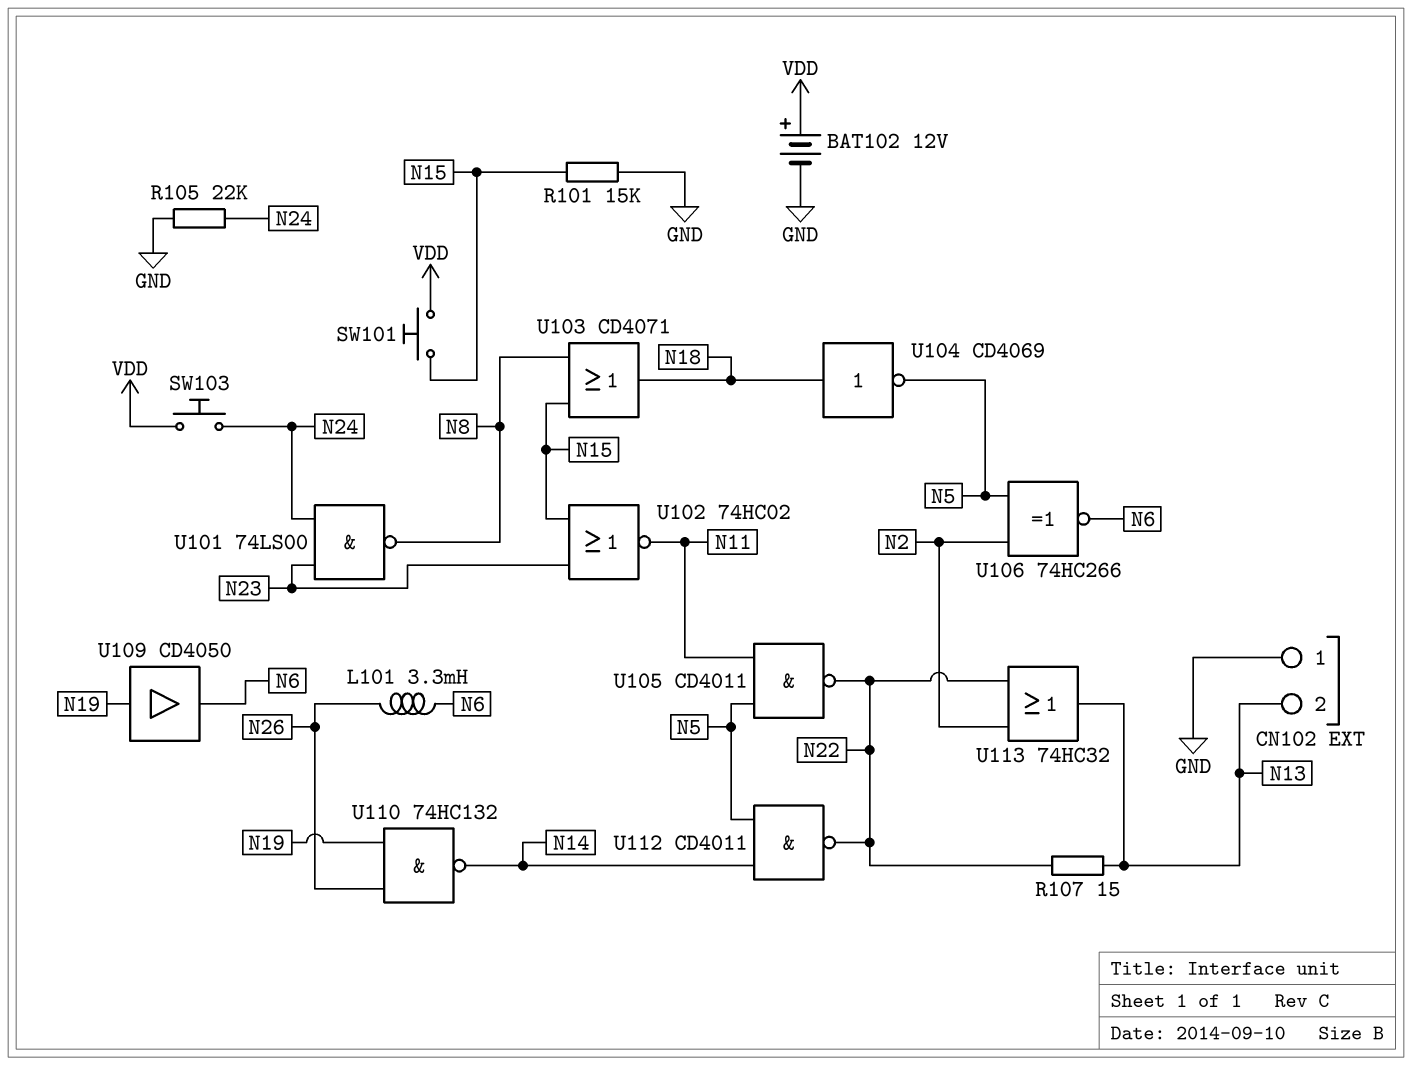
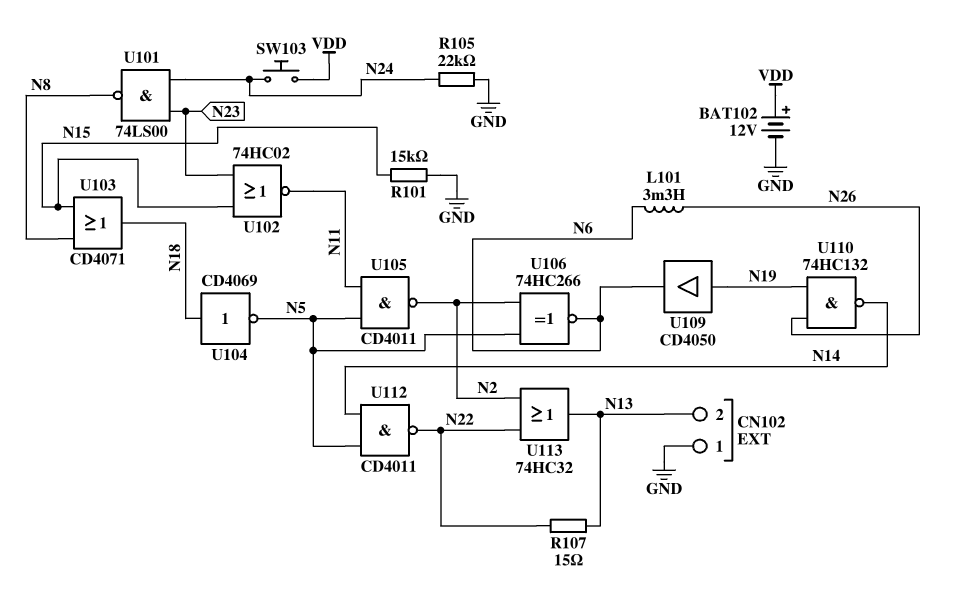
SW101: button (N15, VDD) -> none
U105: NAND CD4011 (in N5, in N11, out N22) -> NAND CD4011 (in N5, in N11, out N2)

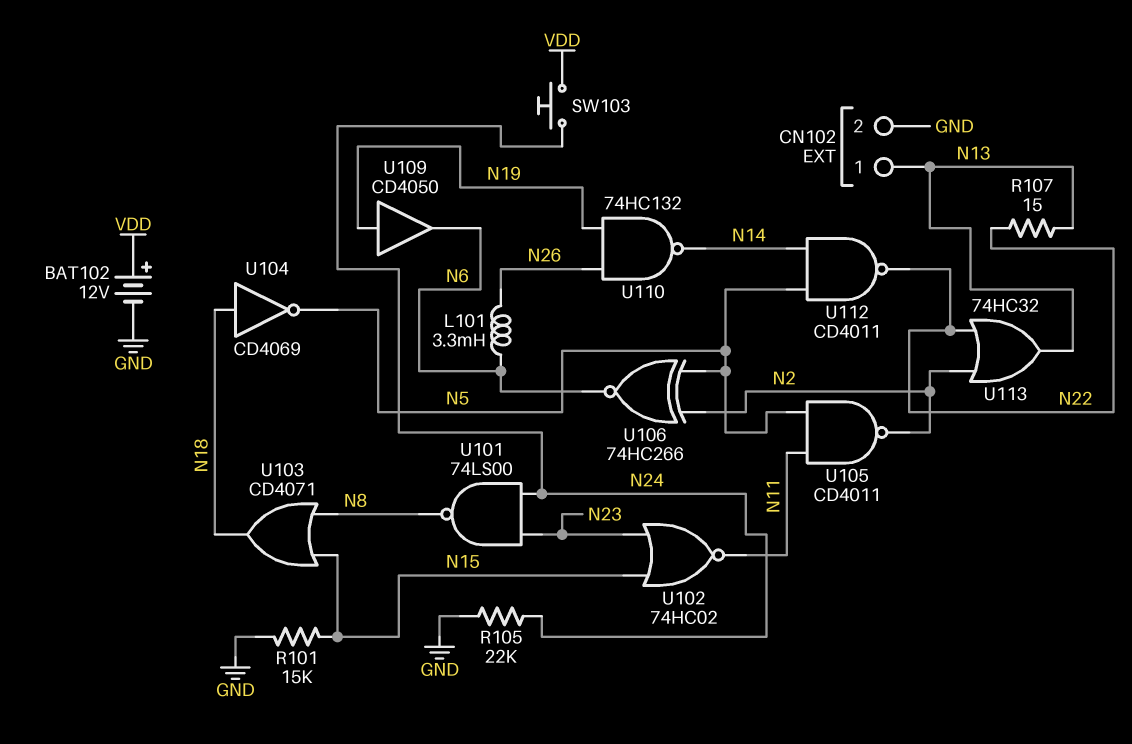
CN102 pin 1: GND -> N13
CN102 pin 2: N13 -> GND

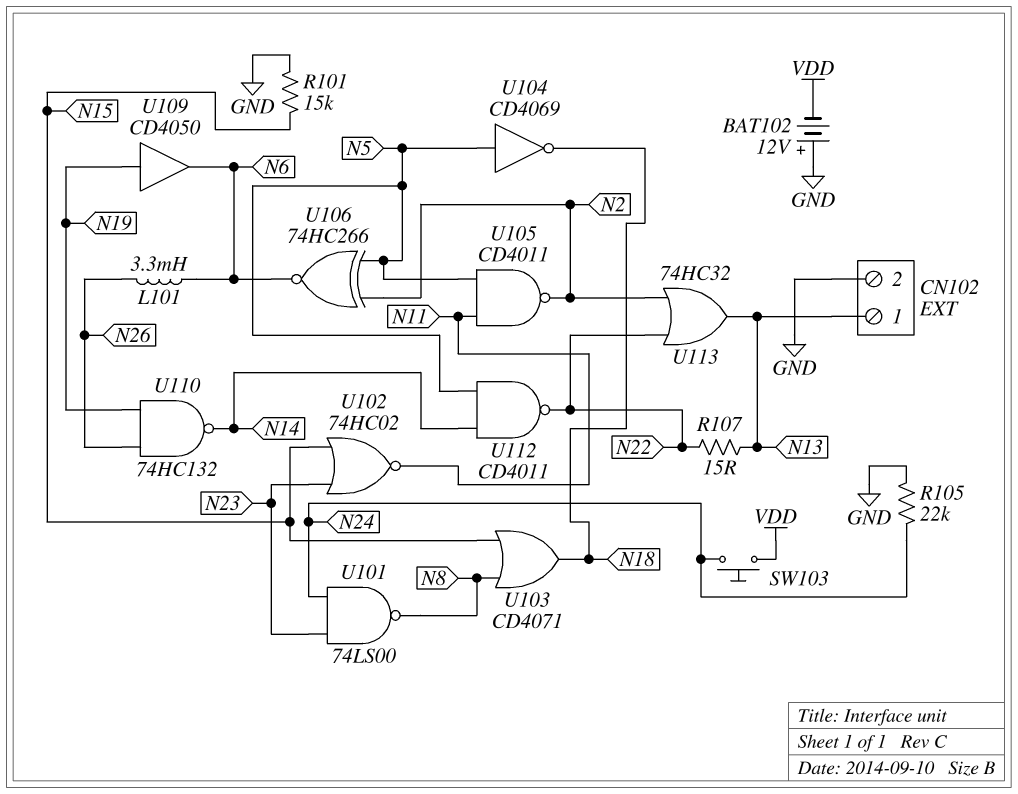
BAT102: 12V (plus VDD, minus GND) -> 12V (plus GND, minus VDD)
U104: NOT CD4069 (in N18, out N5) -> NOT CD4069 (in N5, out N18)

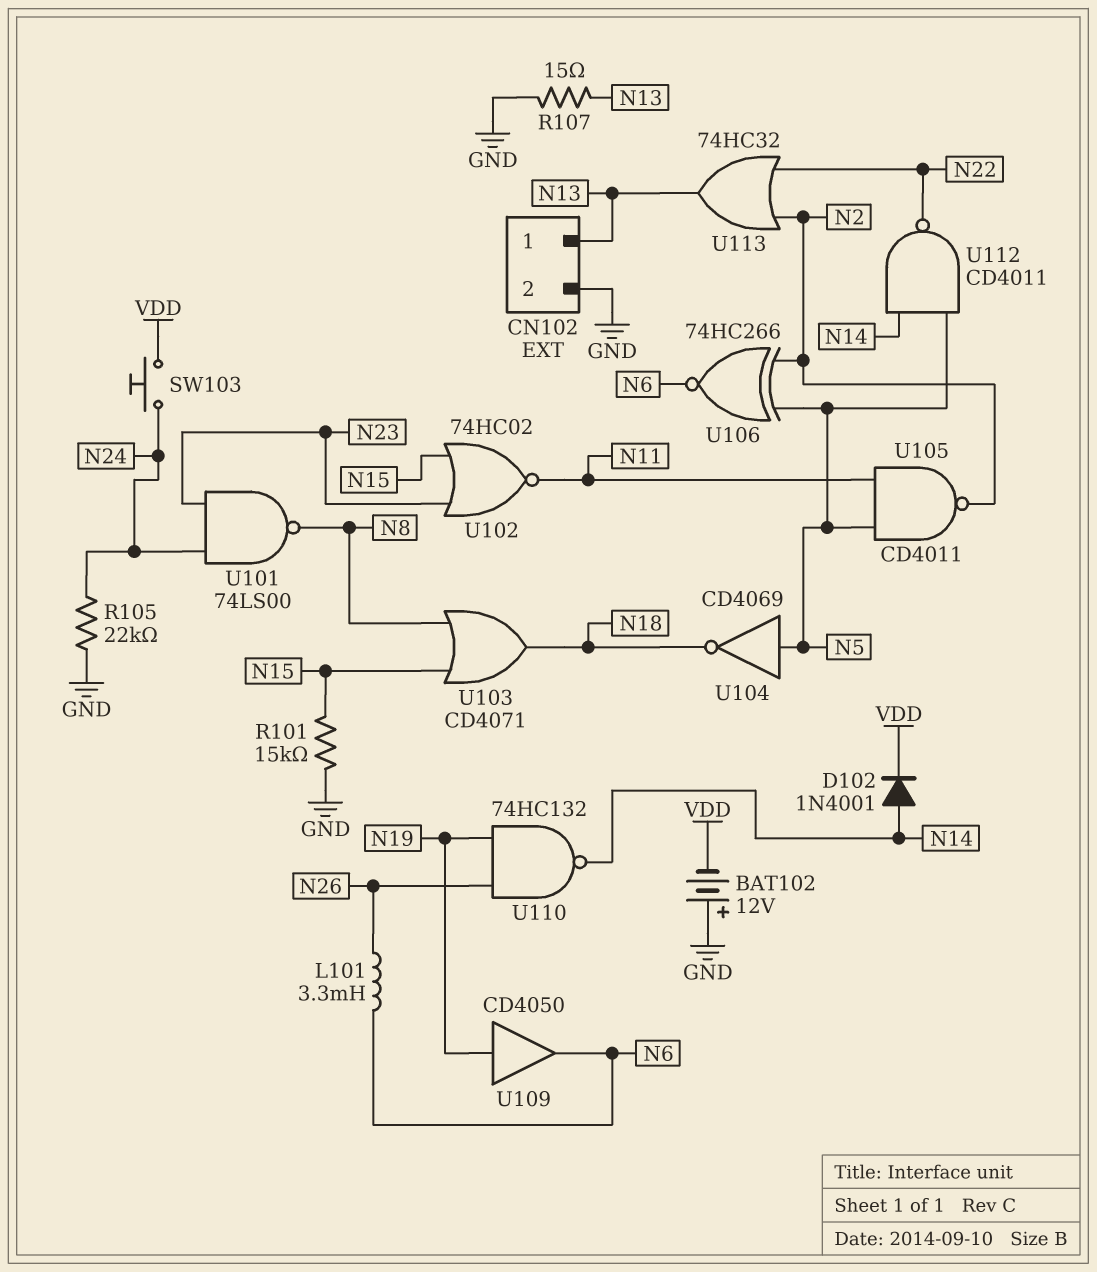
D102: none -> diode 1N4001 (A N14, K VDD)
R107: 15 (N13, N22) -> 15 (GND, N13)

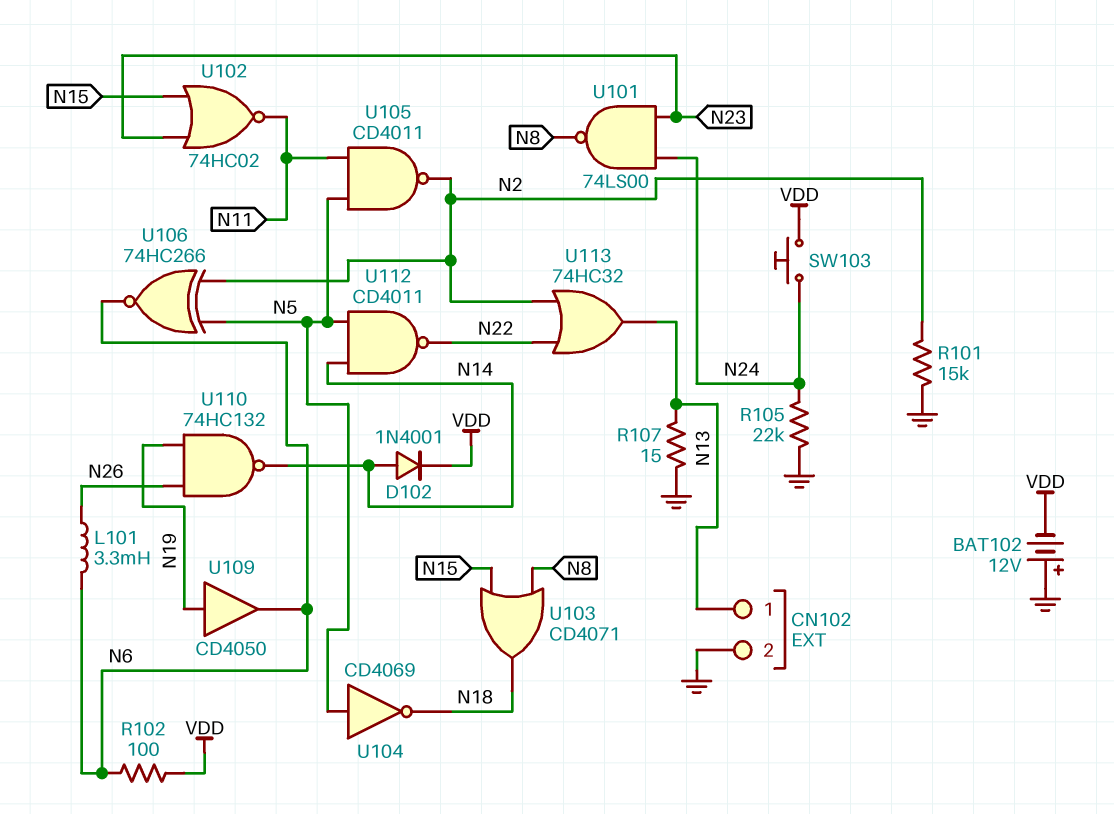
R101: 15k (GND, N15) -> 15k (GND, N2)
R102: none -> 100 (N6, VDD)

